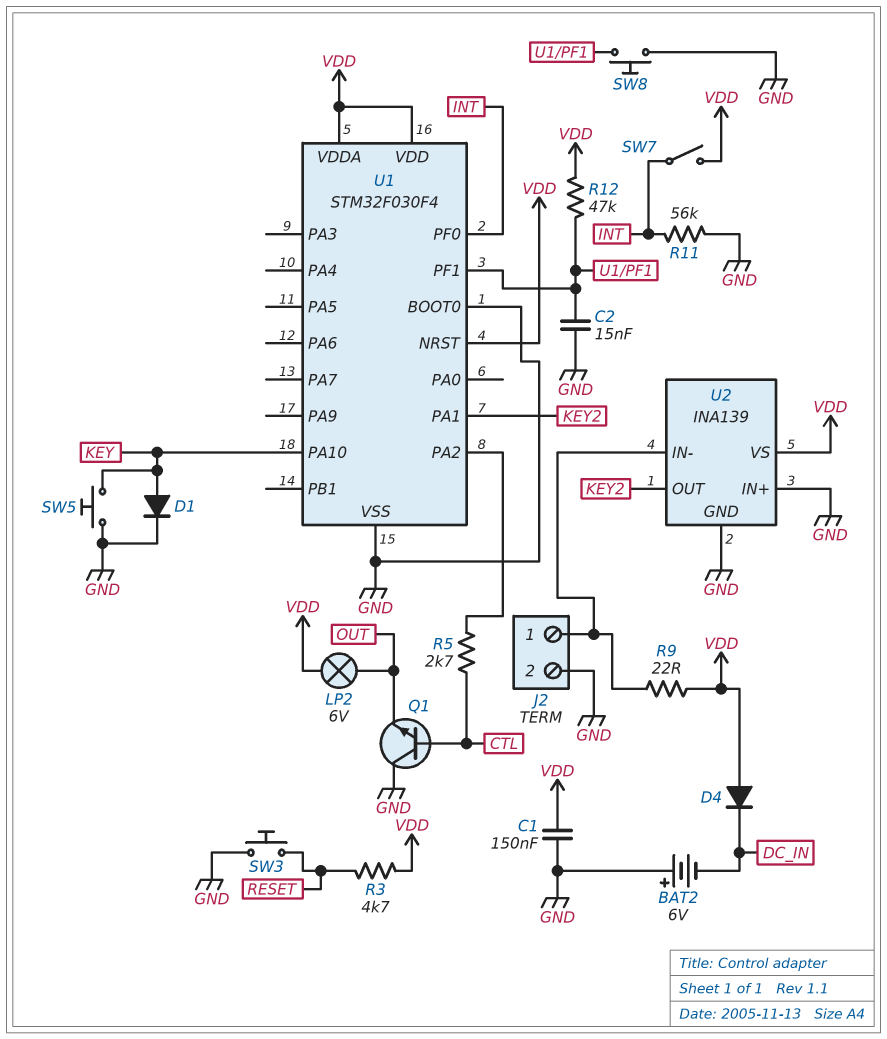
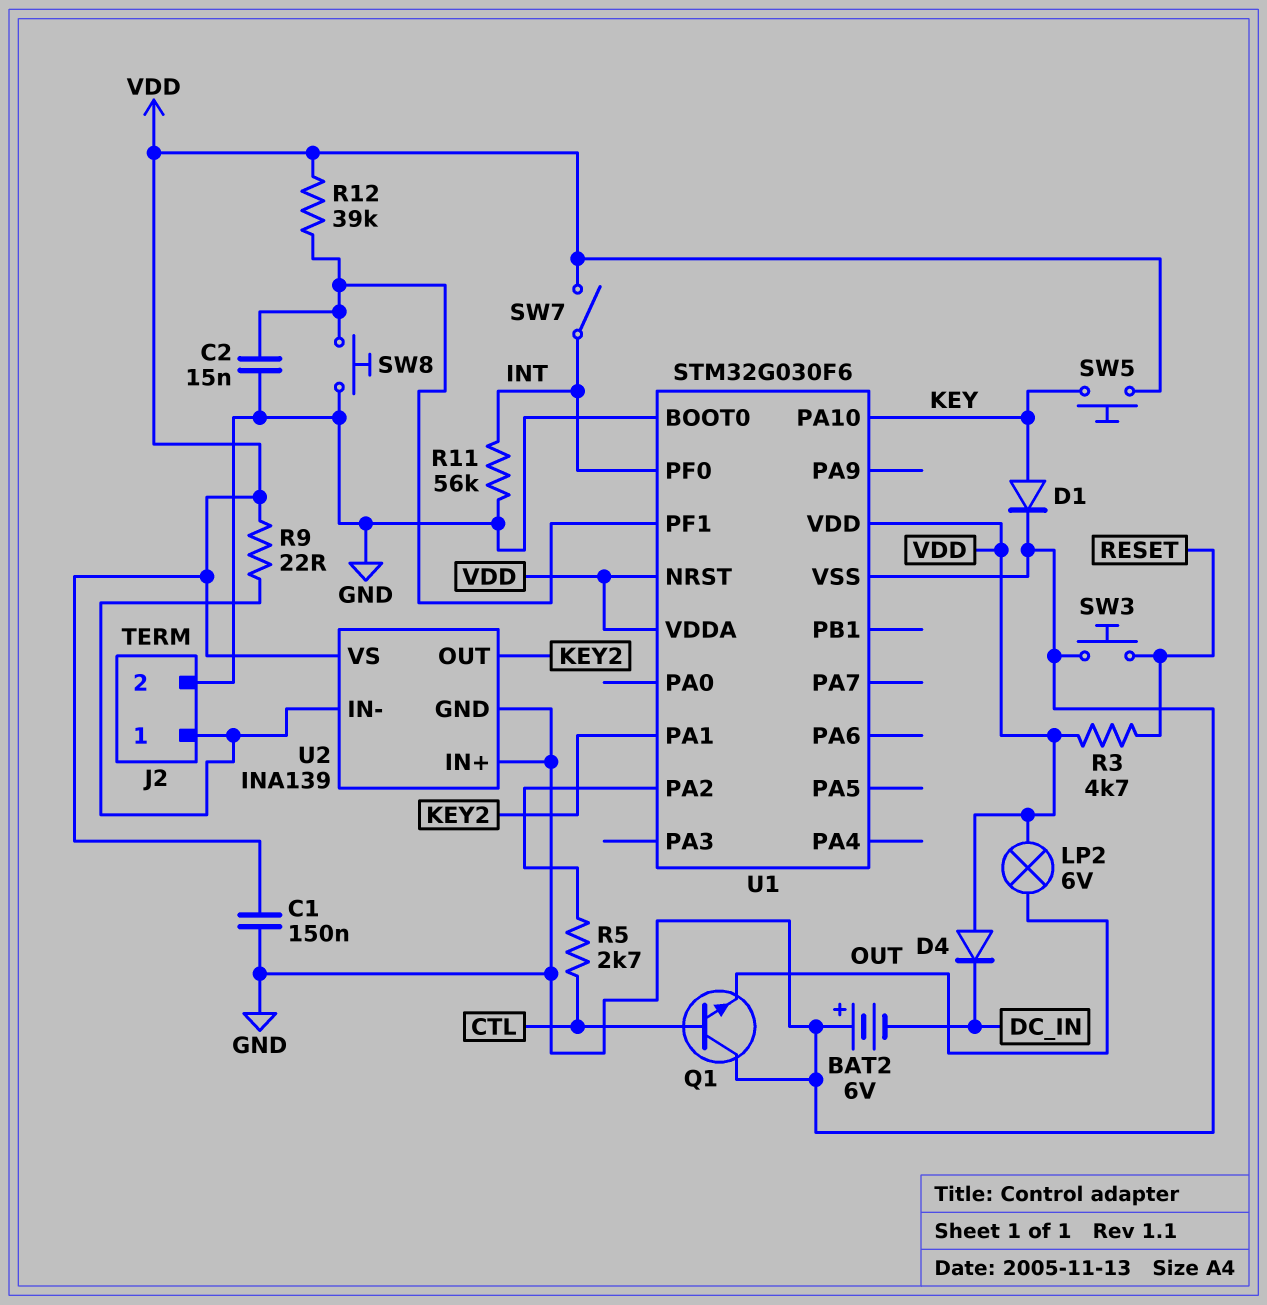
R12: 47k (U1/PF1, VDD) -> 39k (U1/PF1, VDD)
SW5: button (GND, KEY) -> button (KEY, VDD)
U1: STM32F030F4 -> STM32G030F6

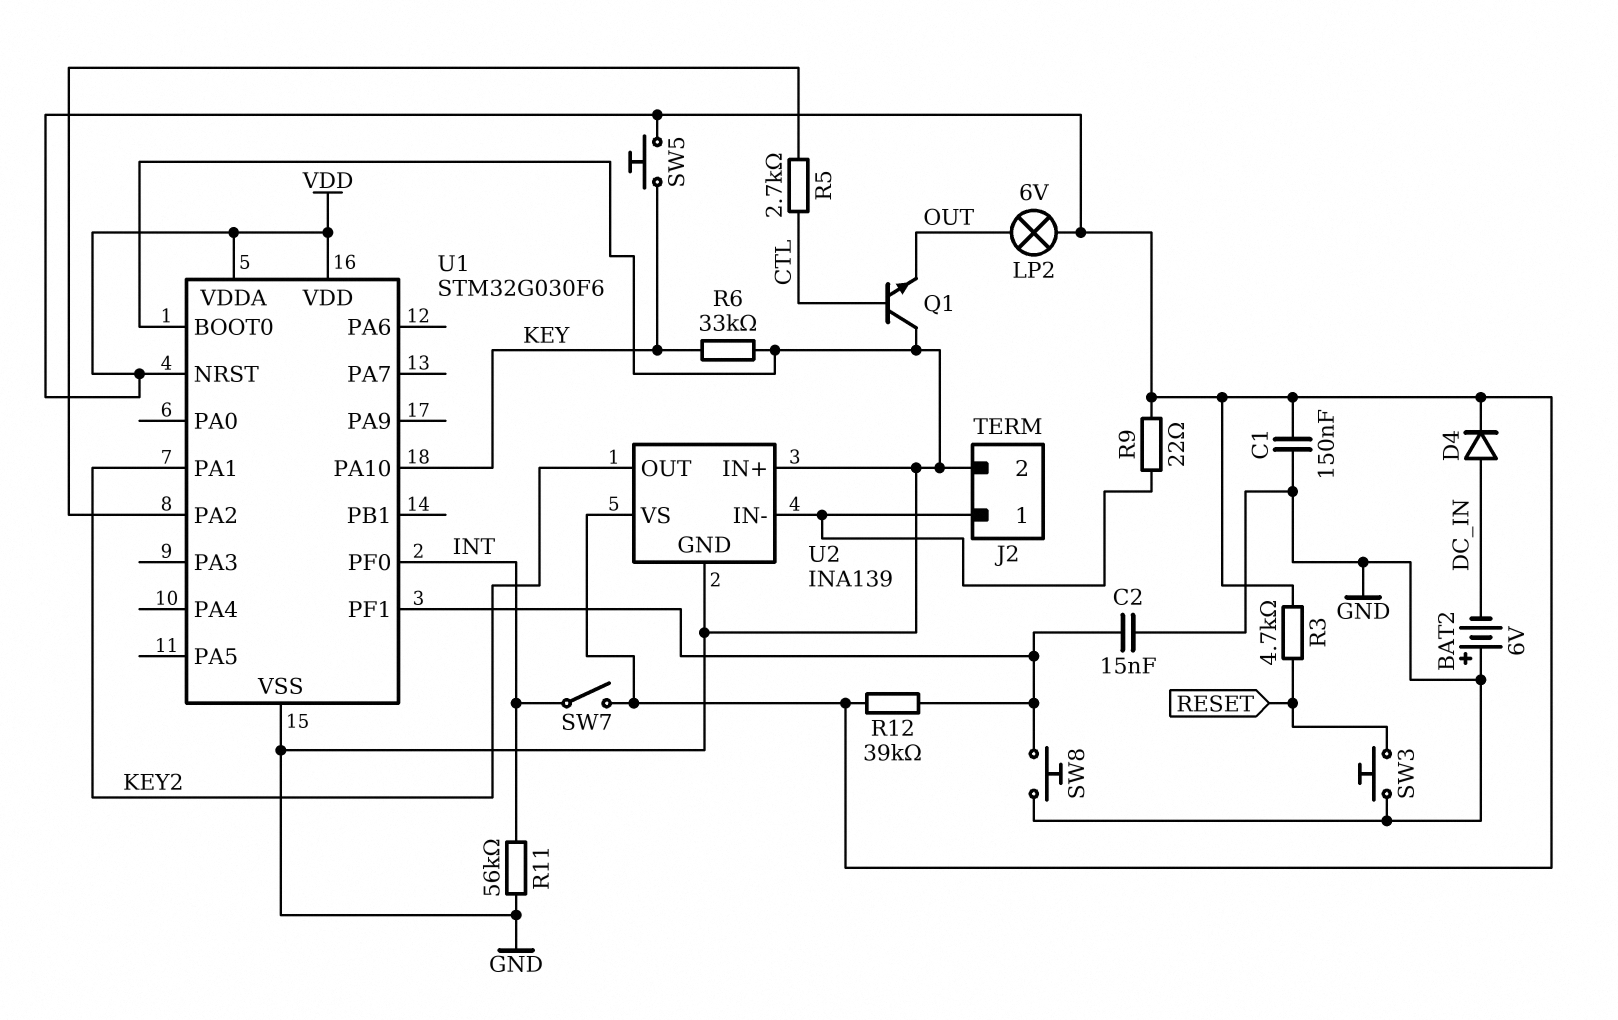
D1: diode (A KEY, K GND) -> none
D4: diode (A VDD, K DC_IN) -> diode (A DC_IN, K VDD)
R6: none -> 33k (GND, KEY)

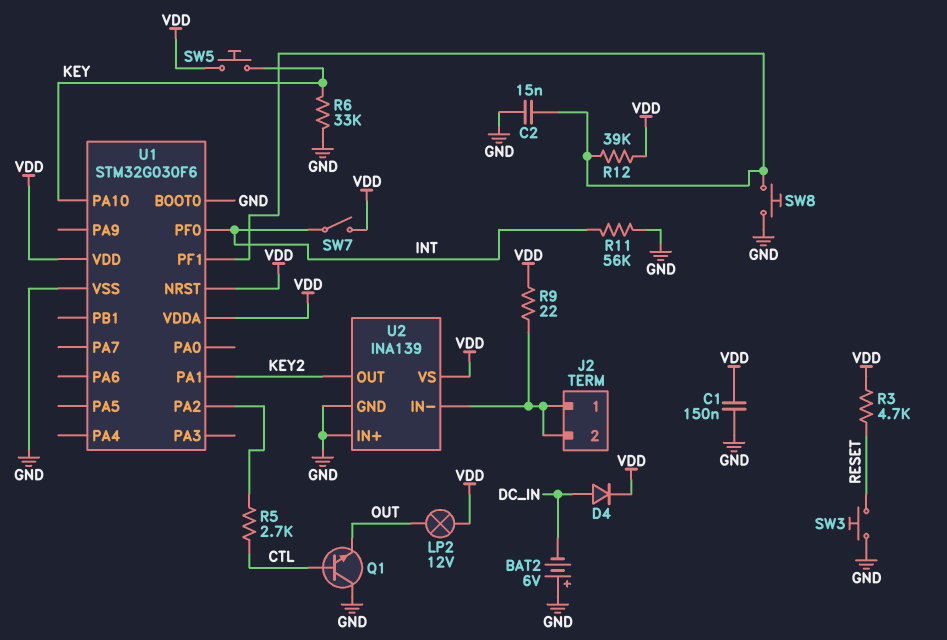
J2 pin 2: GND -> J2/1
LP2: lamp 6V (OUT, VDD) -> lamp 12V (OUT, VDD)

